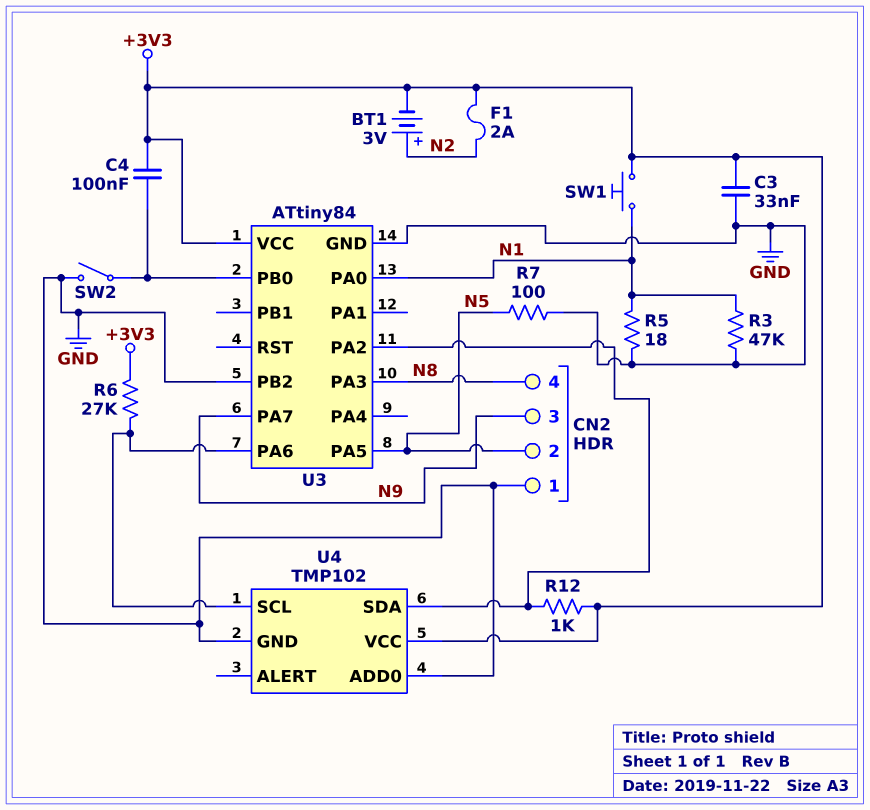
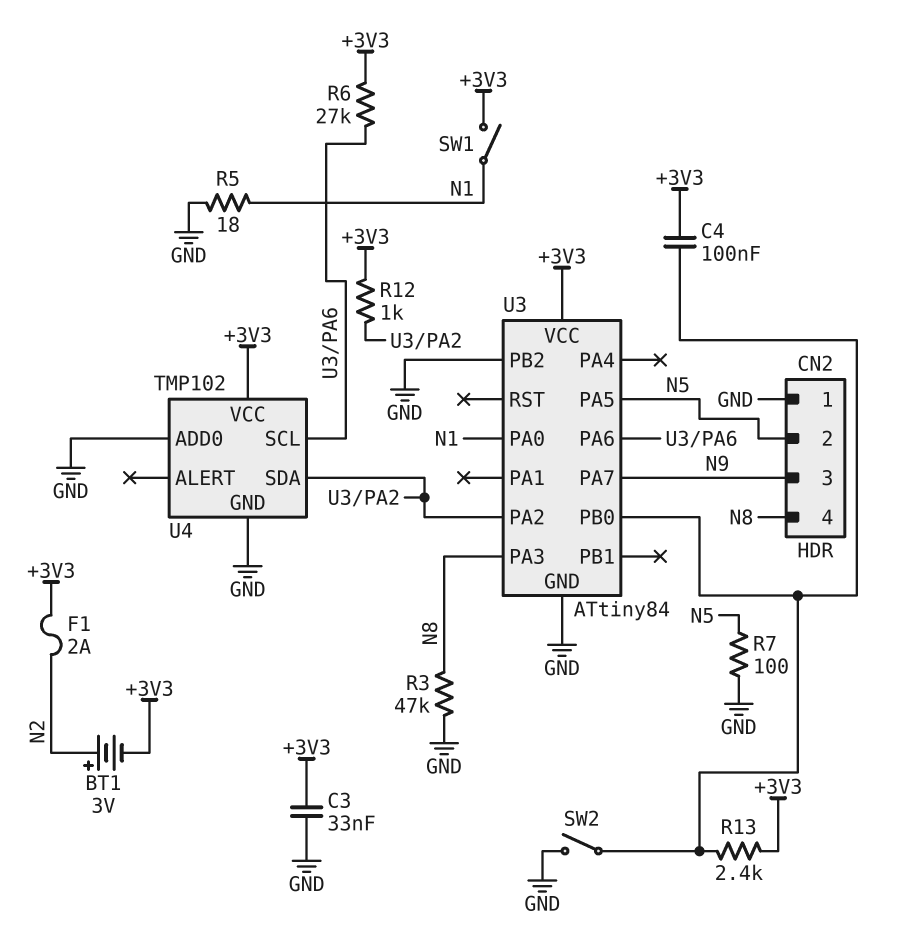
R3: 47k (GND, N1) -> 47k (GND, N8)
R13: none -> 2.4k (+3V3, U3/PB0)
SW1: button (+3V3, N1) -> switch (+3V3, N1)

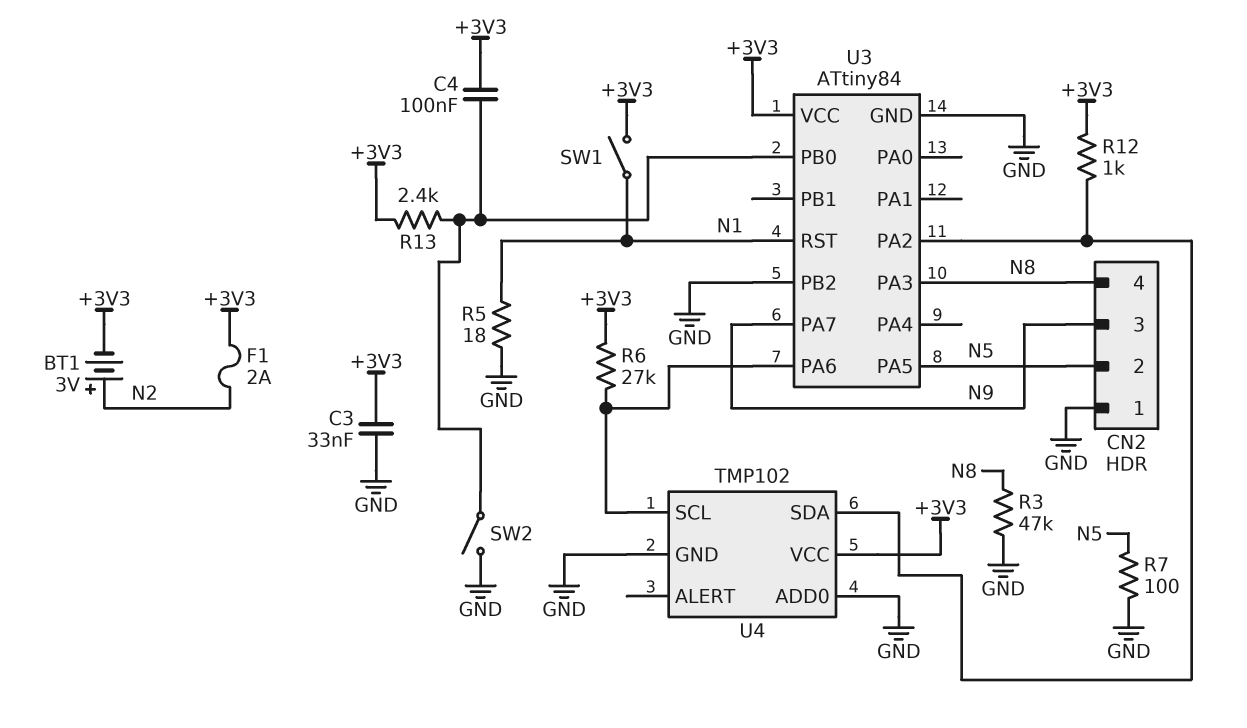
U3 pin PA0: N1 -> none
U3 pin RST: none -> N1

